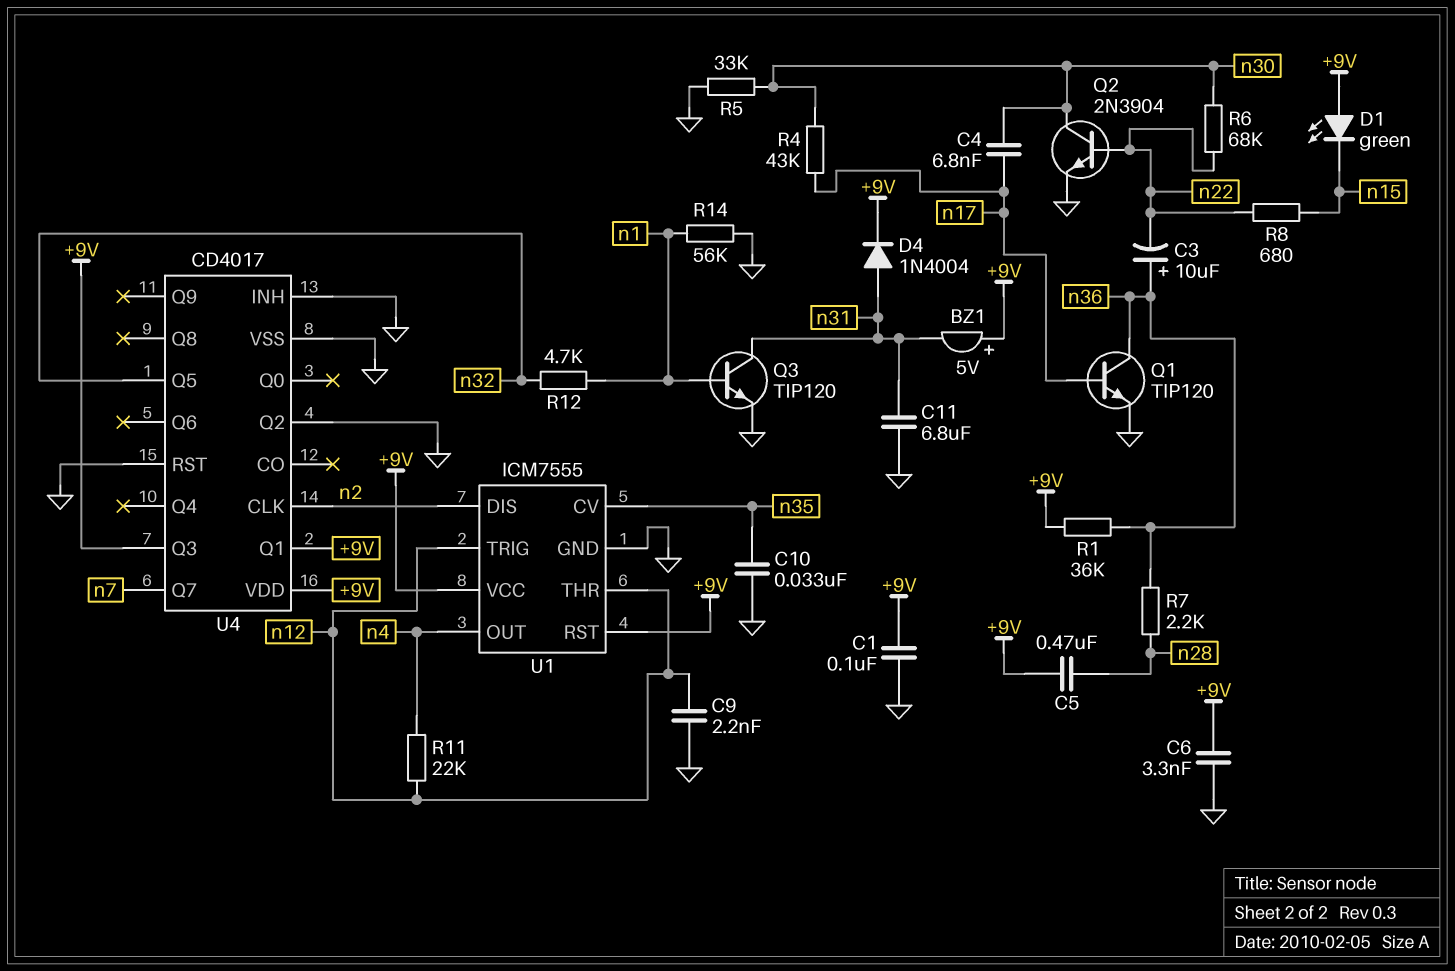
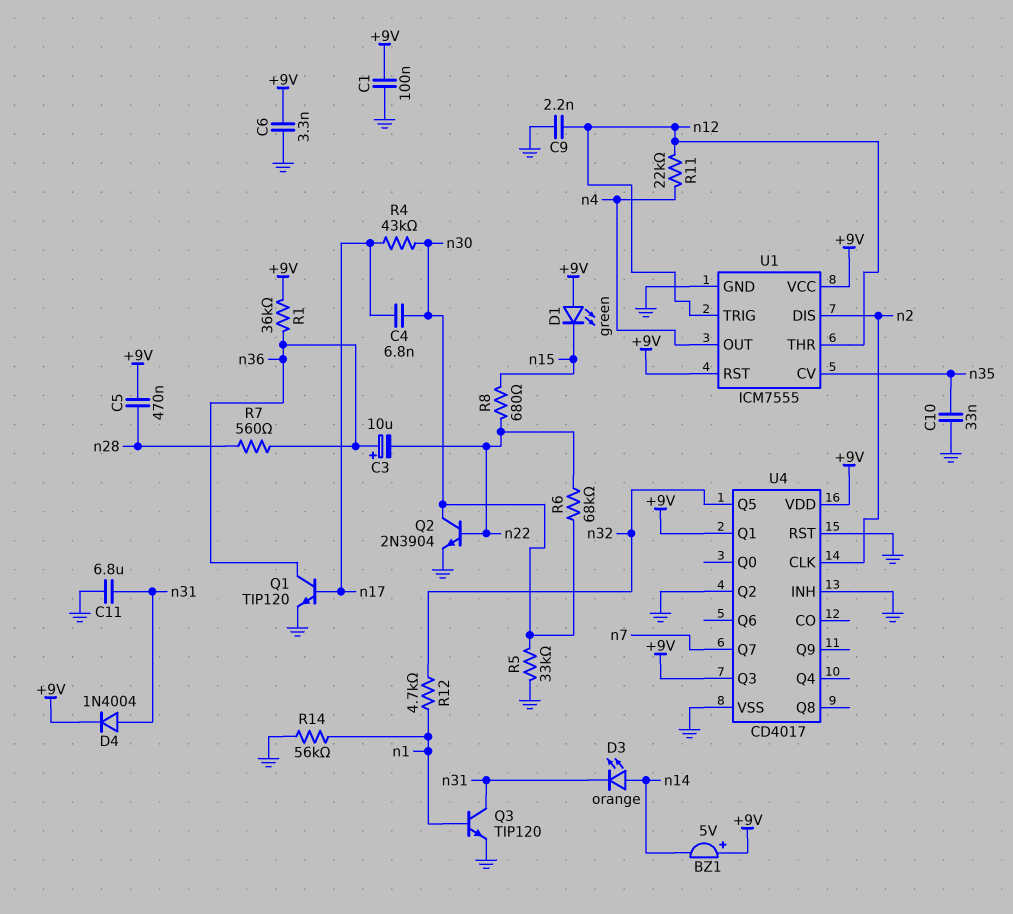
BZ1: buzzer 5V (plus +9V, minus n31) -> buzzer 5V (plus +9V, minus n14)
D3: none -> LED orange (A n14, K n31)
R7: 2.2k (n28, n36) -> 560 (n28, n36)

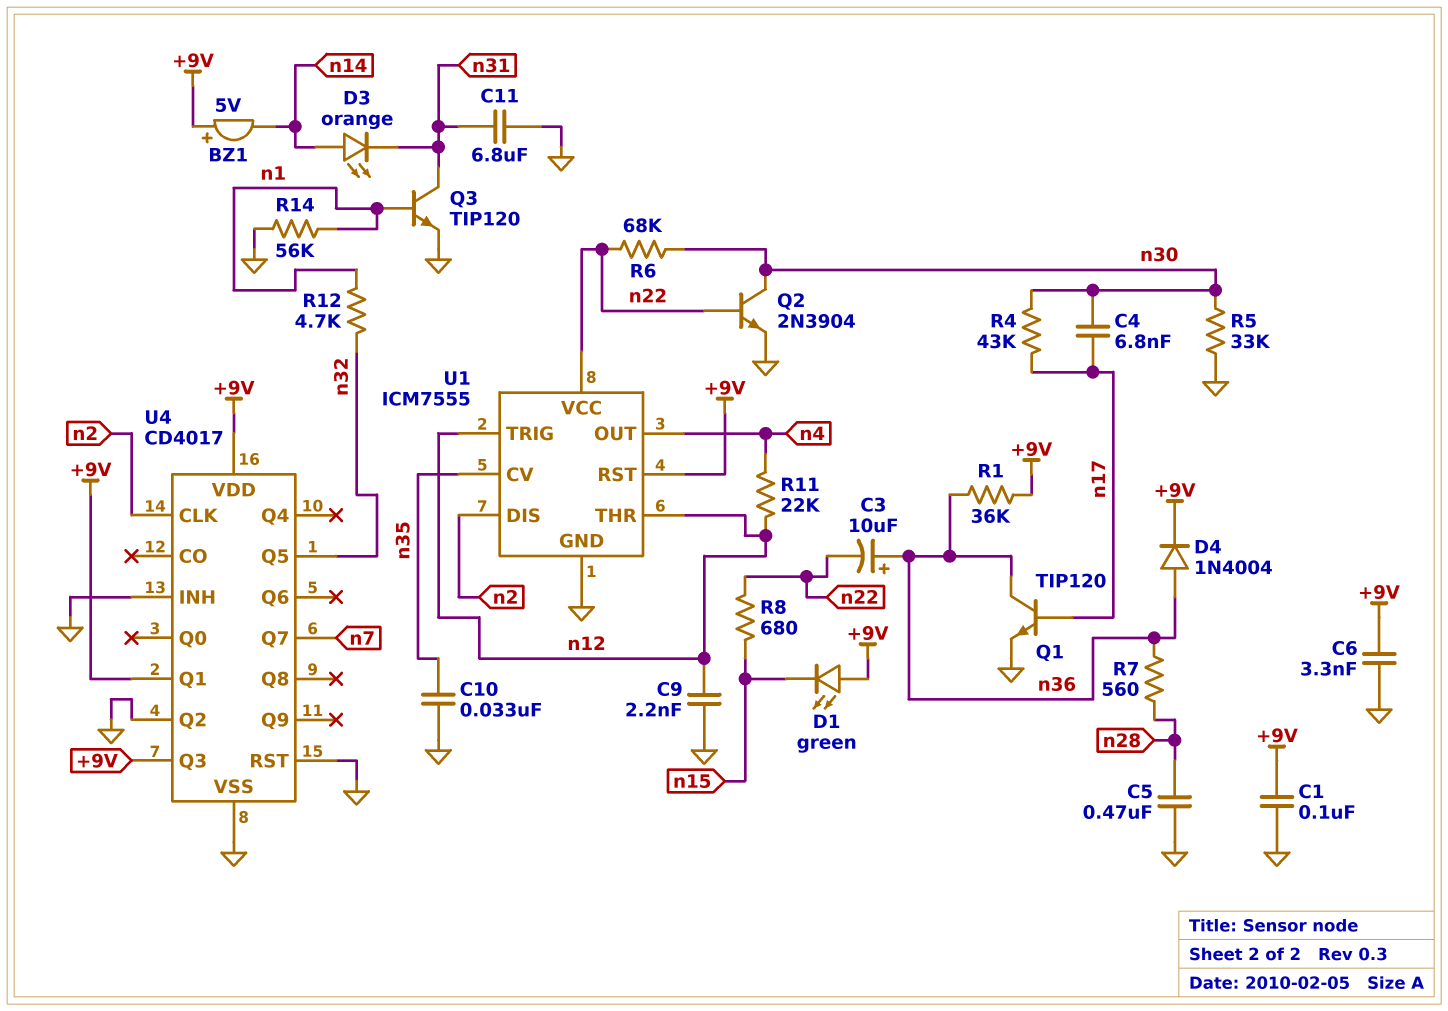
C5: 470nF (+9V, n28) -> 470nF (GND, n28)
D4: diode 1N4004 (A n31, K +9V) -> diode 1N4004 (A n36, K +9V)
U1 pin VCC: +9V -> n22

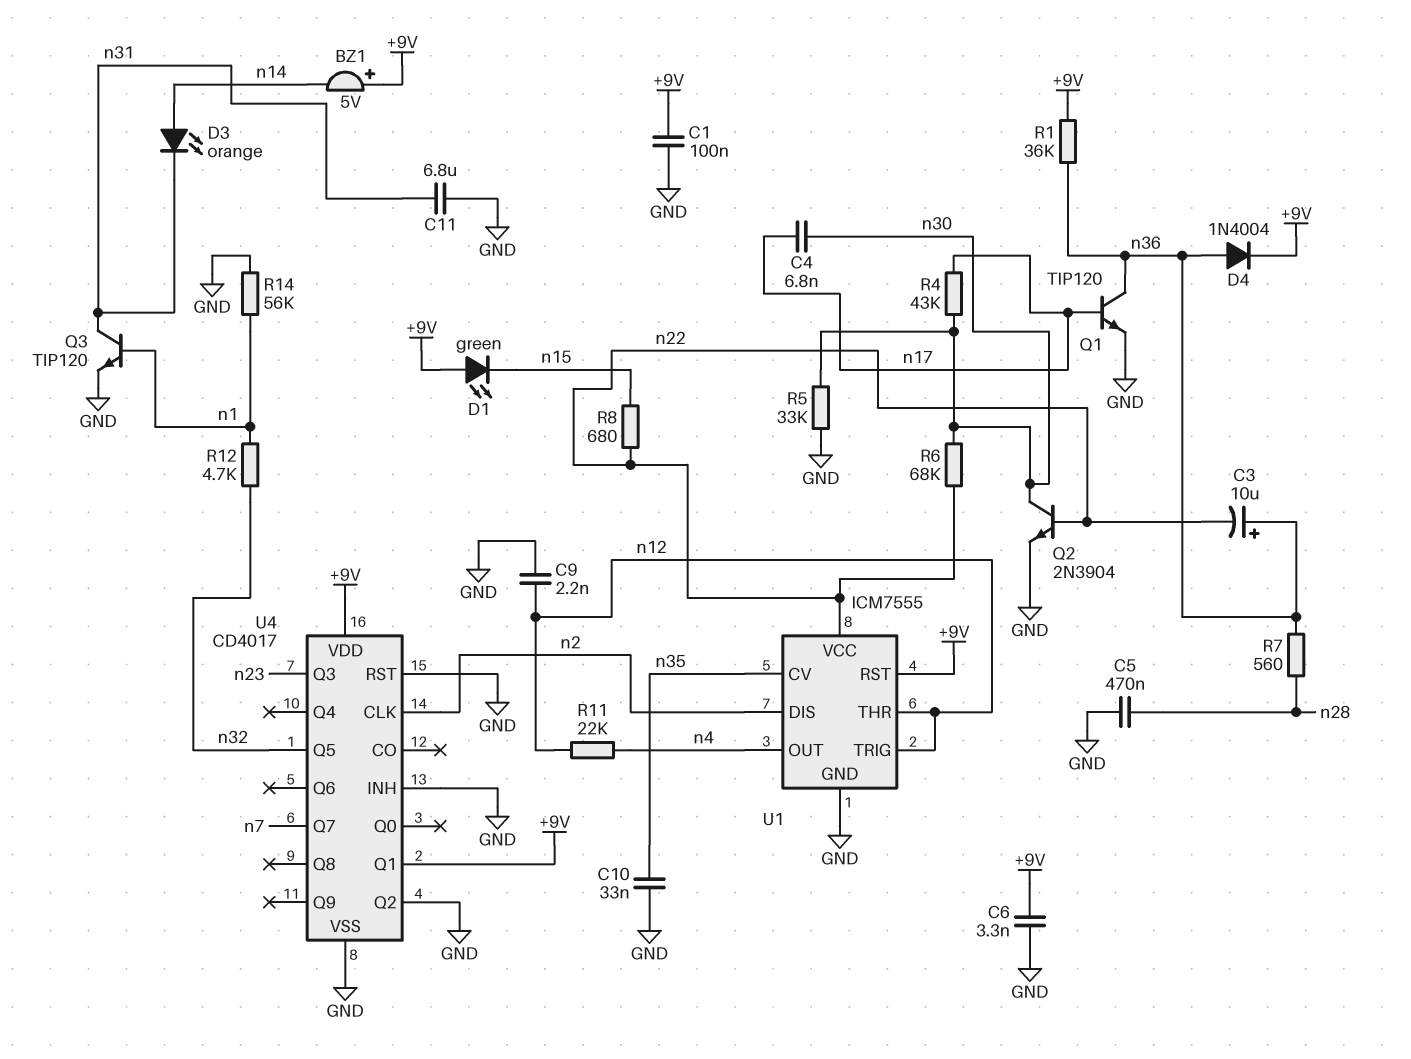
U4 pin Q3: +9V -> n23

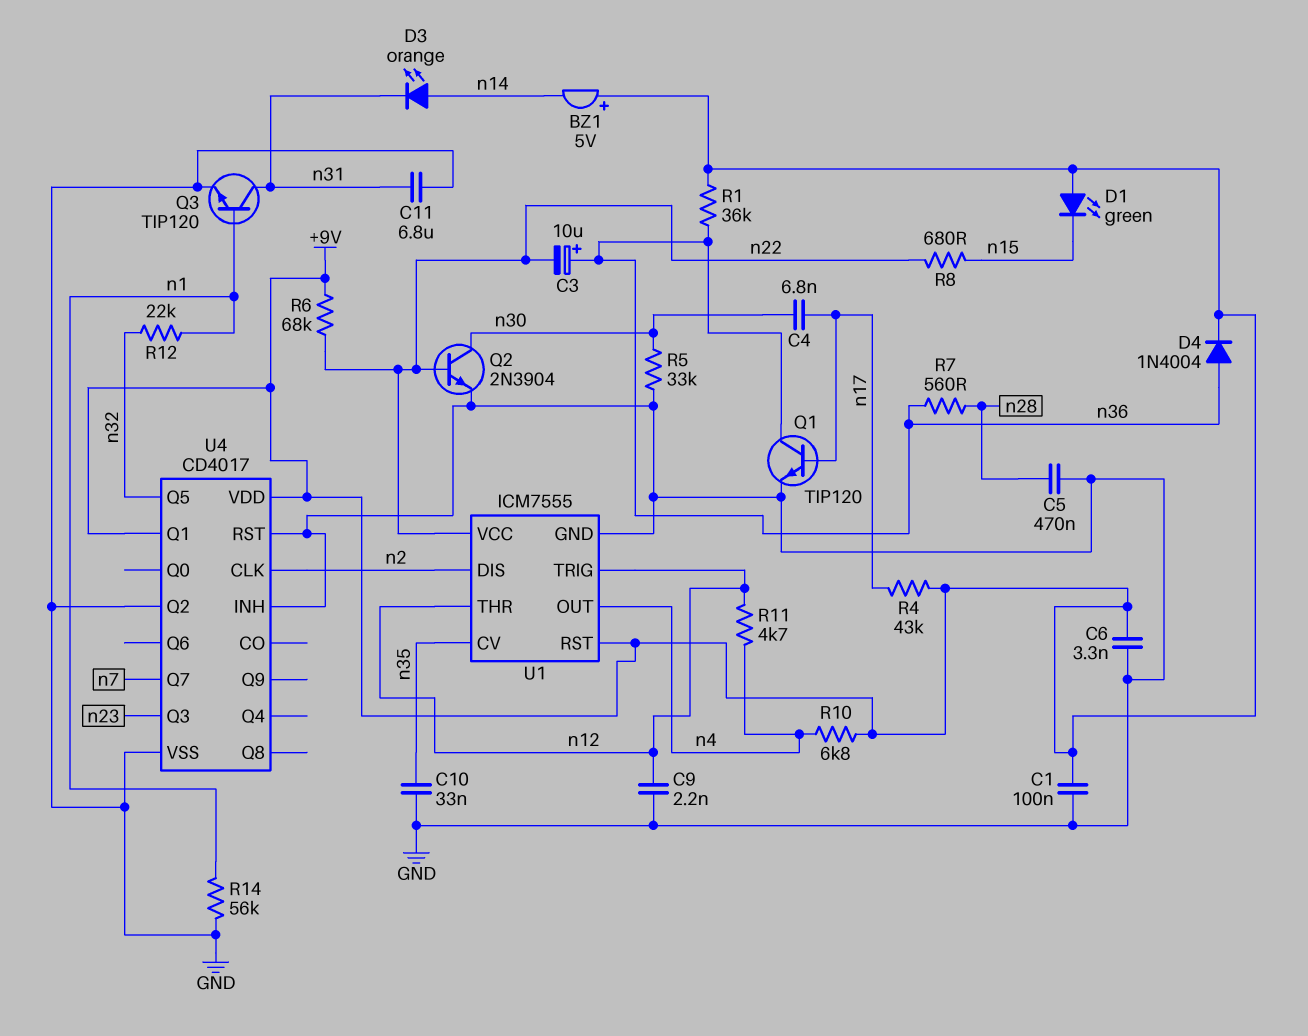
R4: 43k (n17, n30) -> 43k (+9V, n17)
R6: 68k (n22, n30) -> 68k (+9V, n22)
R10: none -> 6.8k (+9V, n4)
R11: 22k (n4, n12) -> 4.7k (n4, n12)
R12: 4.7k (n1, n32) -> 22k (n1, n32)

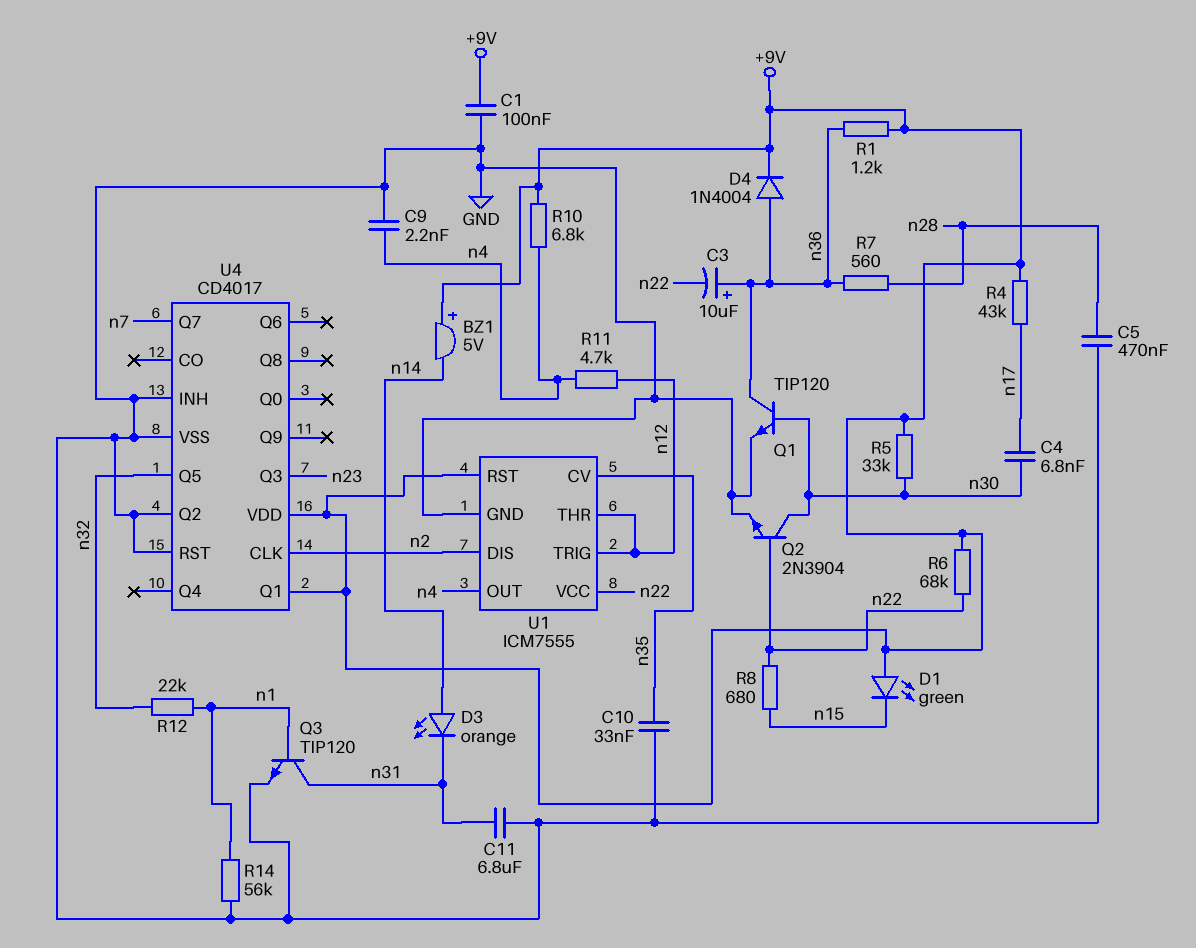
C6: 3.3nF (+9V, GND) -> none
C9: 2.2nF (GND, n12) -> 2.2nF (GND, n4)
Q1: NPN TIP120 (B n17, C n36, E GND) -> NPN TIP120 (B n30, C n36, E GND)
R1: 36k (+9V, n36) -> 1.2k (+9V, n36)
R5: 33k (GND, n30) -> 33k (+9V, n30)

